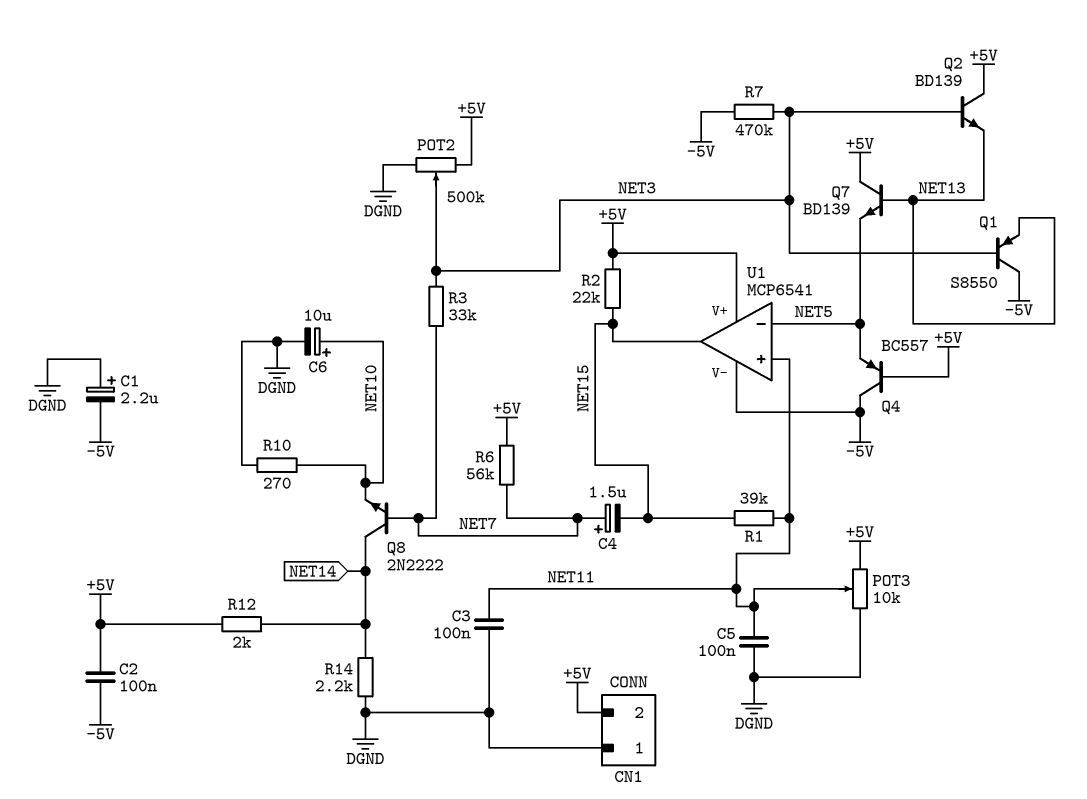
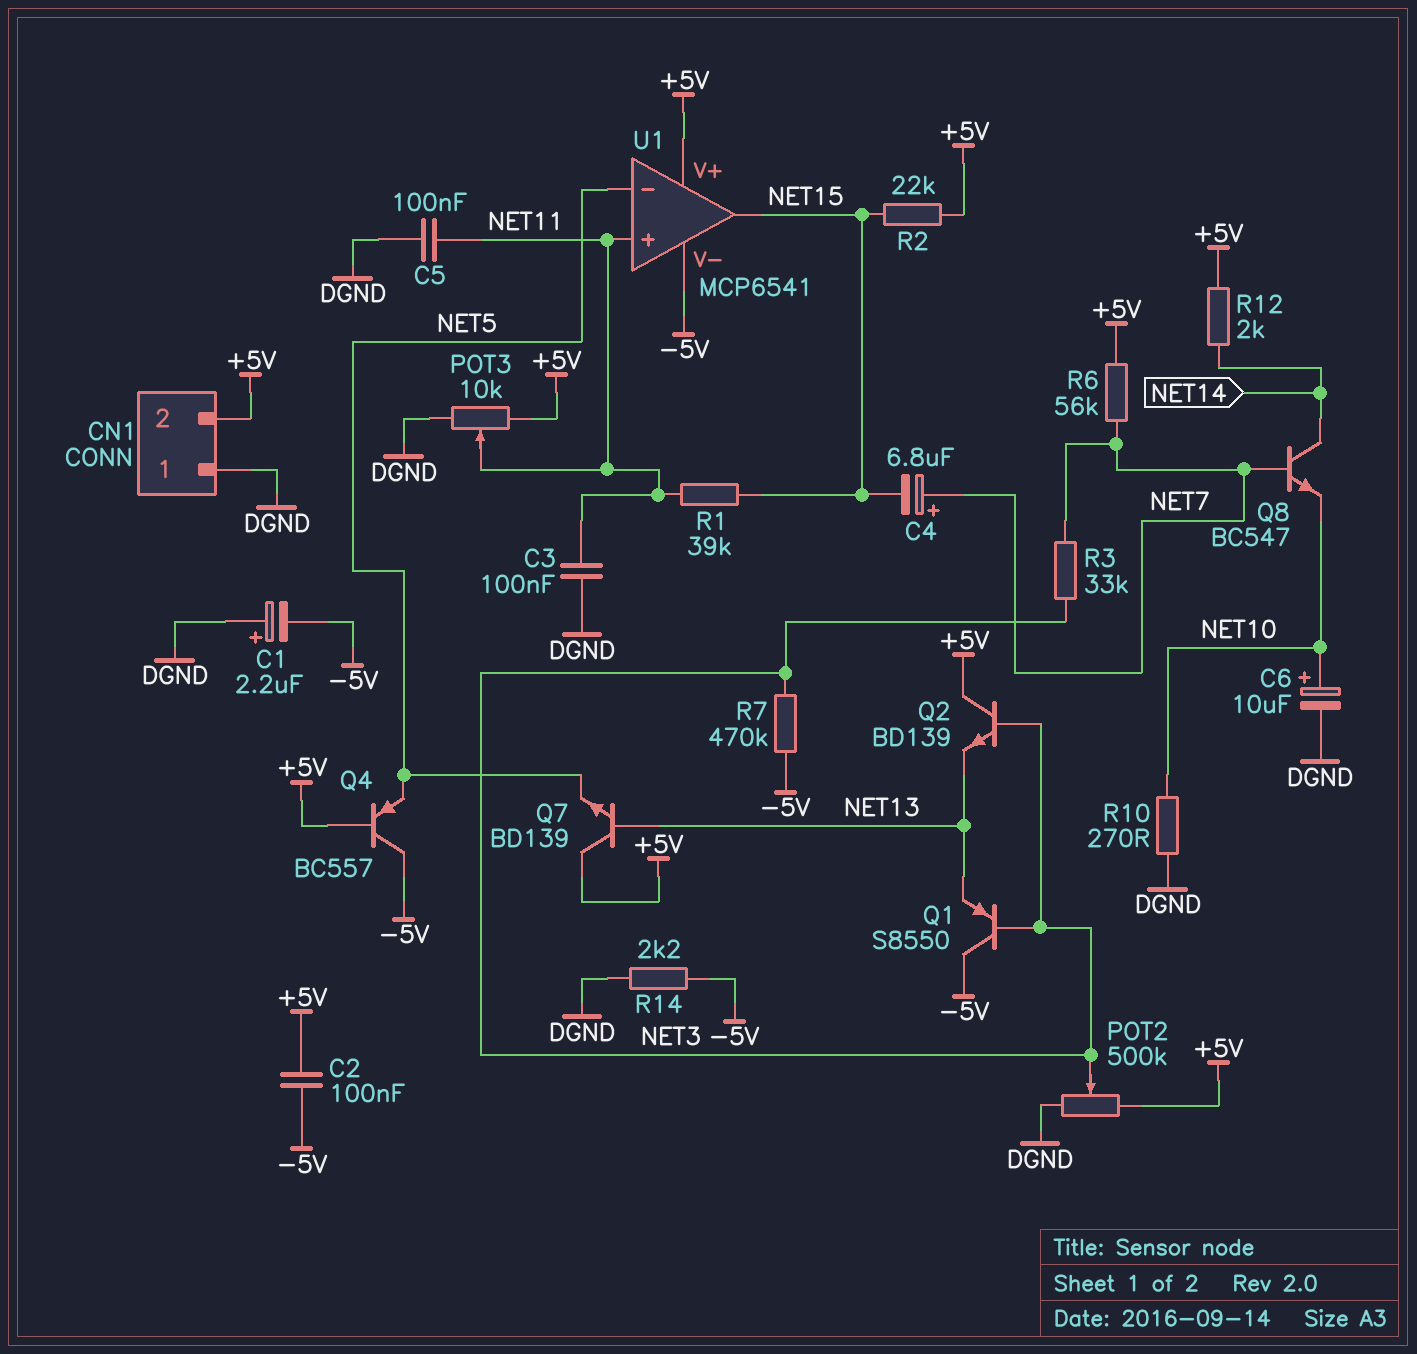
C4: 1.5uF (plus NET7, minus NET15) -> 6.8uF (plus NET7, minus NET15)
Q8: NPN 2N2222 (B NET7, C NET14, E NET10) -> NPN BC547 (B NET7, C NET14, E NET10)
R14: 2.2k (DGND, NET14) -> 2.2k (-5V, DGND)

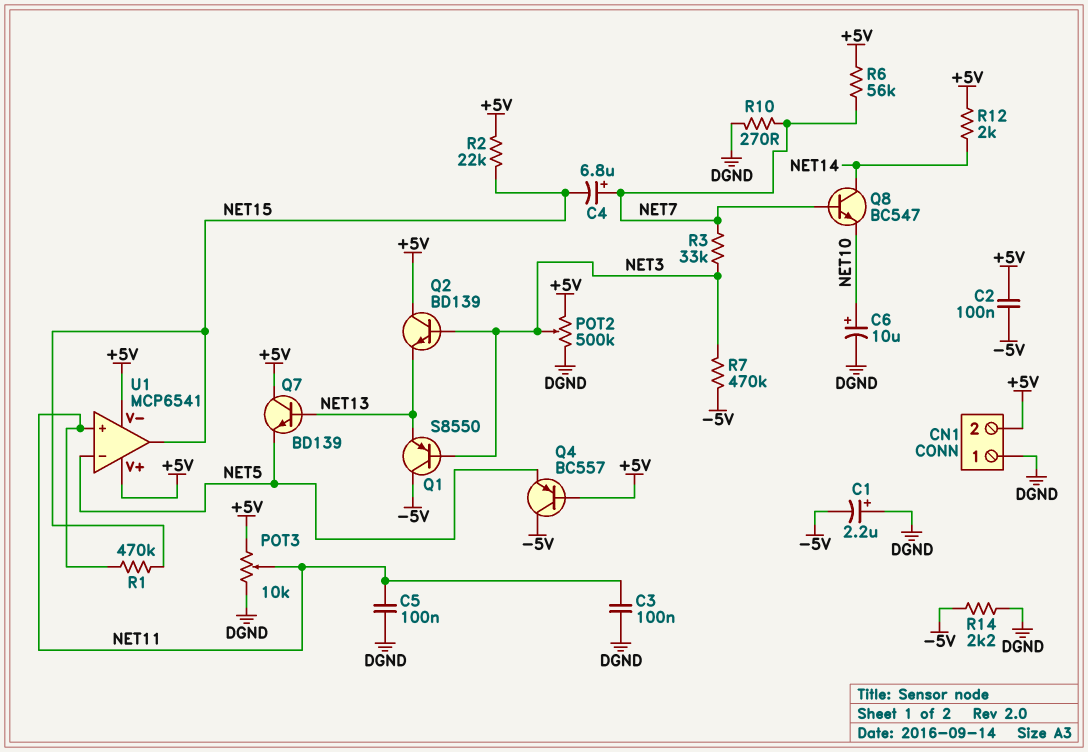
R1: 39k (NET11, NET15) -> 470k (NET11, NET15)
R10: 270 (DGND, NET10) -> 270 (DGND, NET7)
U1 pin V-: -5V -> +5V

